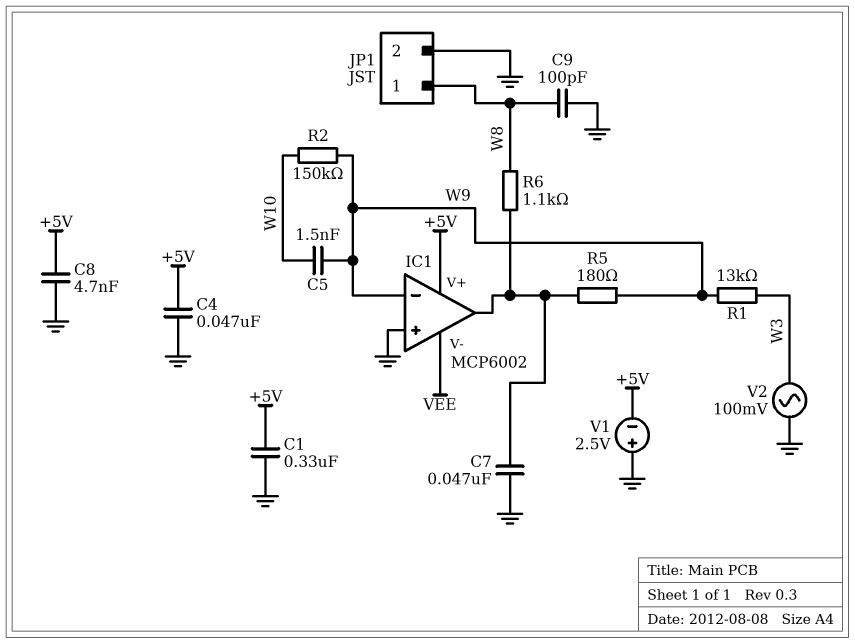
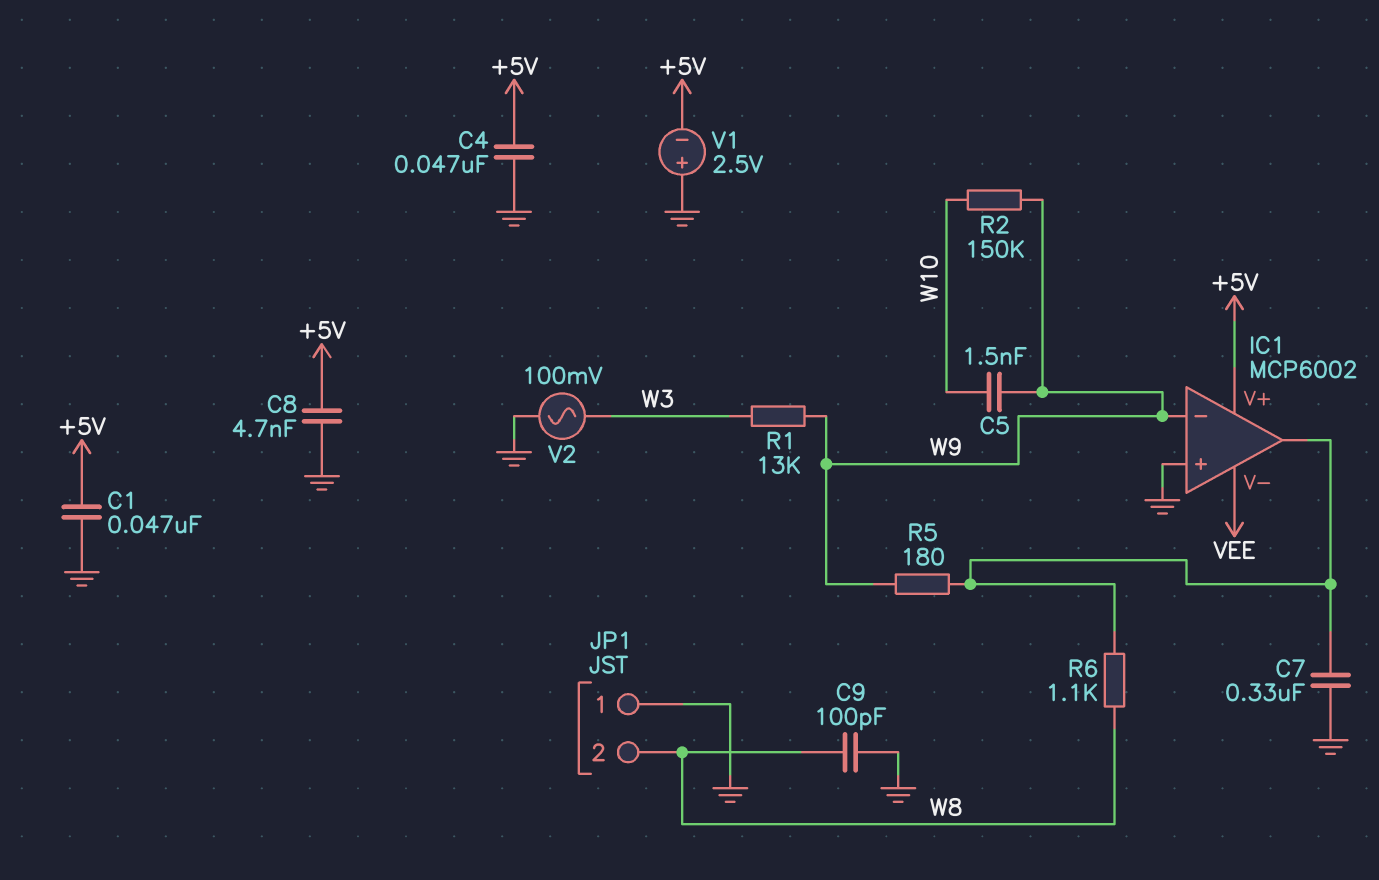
C1: 330nF (+5V, GND) -> 47nF (+5V, GND)
C7: 47nF (GND, IC1/out) -> 330nF (GND, IC1/out)
JP1 pin 1: W8 -> GND
JP1 pin 2: GND -> W8

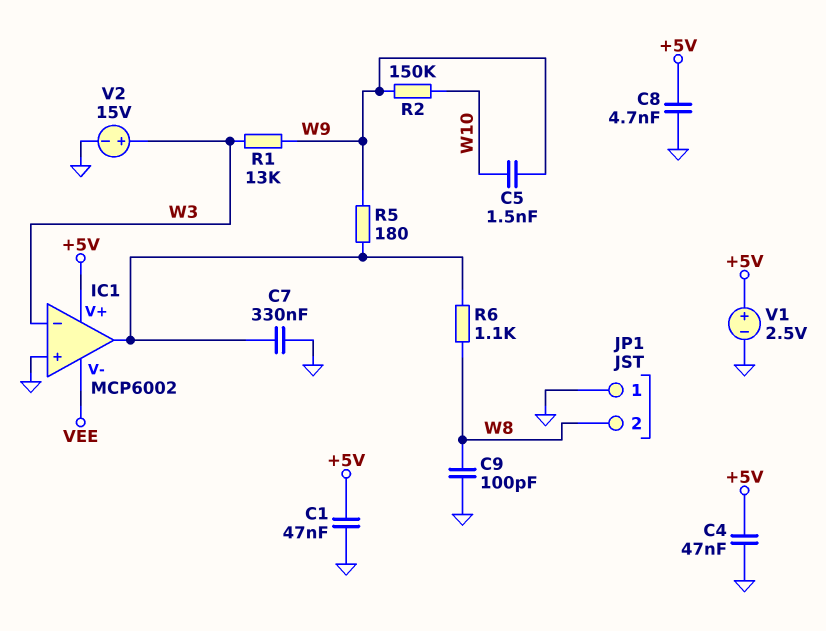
IC1 pin in-: W9 -> W3
V1: 2.5V (plus GND, minus +5V) -> 2.5V (plus +5V, minus GND)
V2: AC 100mV (GND, W3) -> 15V (plus W3, minus GND)

